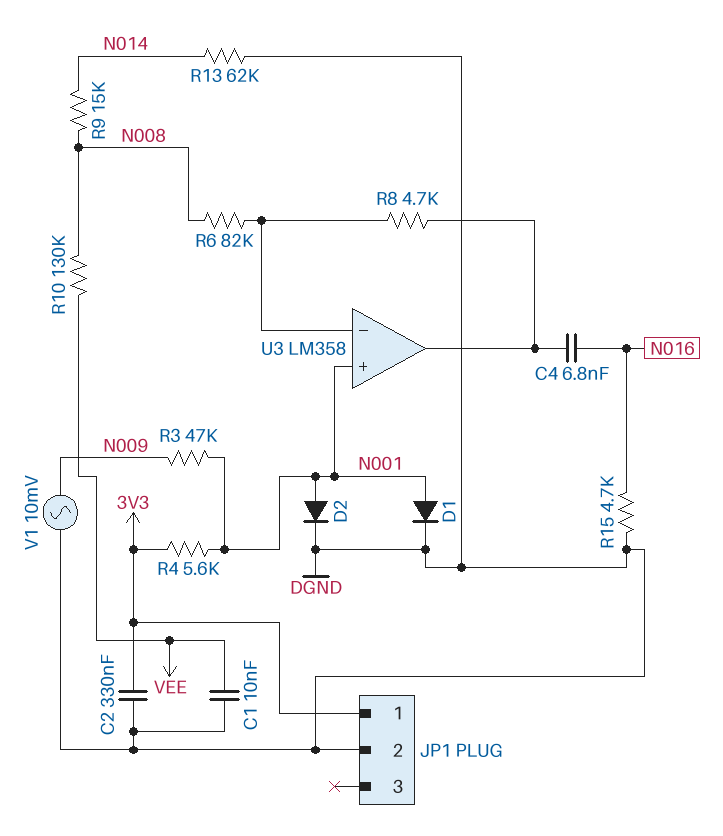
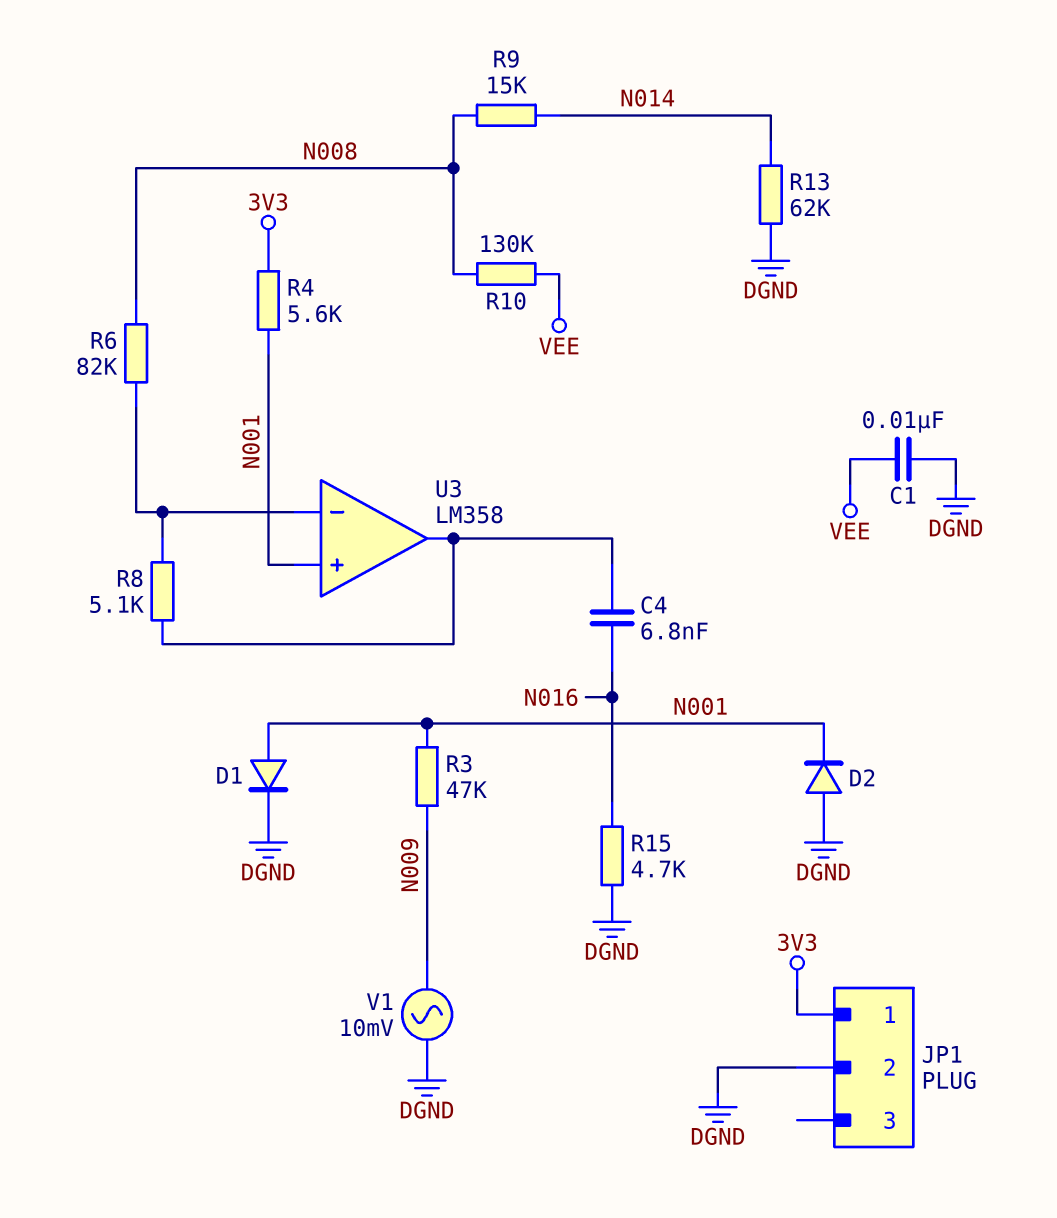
C2: 330nF (3V3, DGND) -> none
D2: diode (A N001, K DGND) -> diode (A DGND, K N001)
R8: 4.7k (U3/in-, U3/out) -> 5.1k (U3/in-, U3/out)

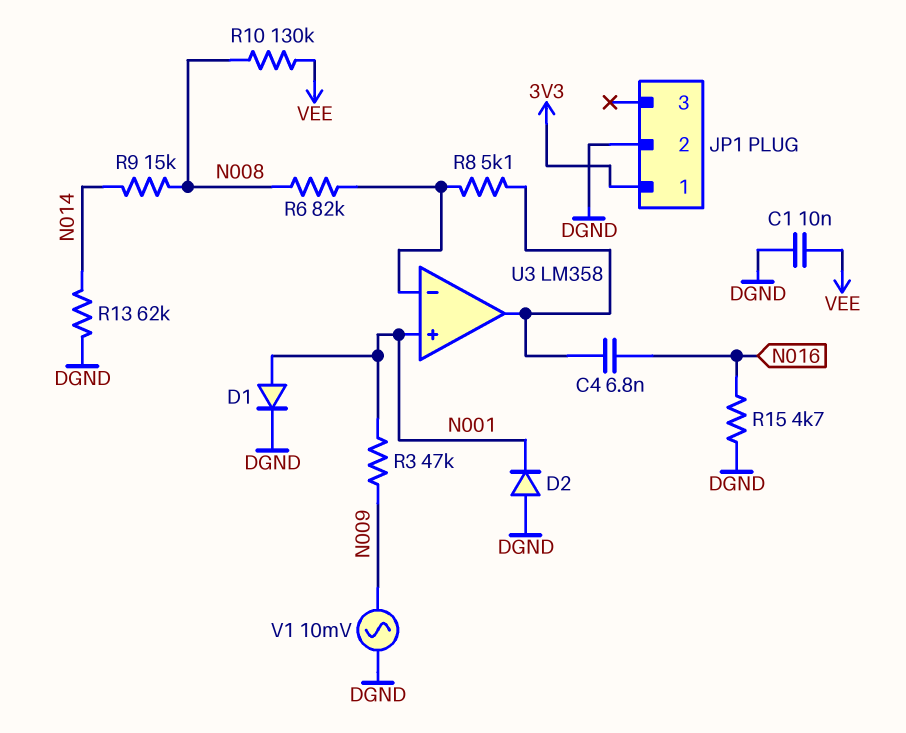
R4: 5.6k (3V3, N001) -> none

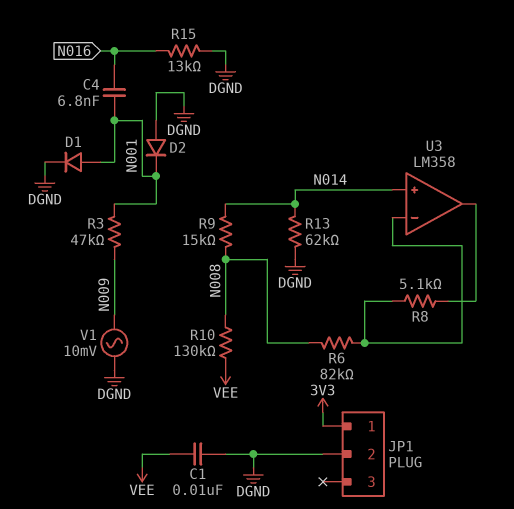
C4: 6.8nF (N016, U3/out) -> 6.8nF (N001, N016)
R15: 4.7k (DGND, N016) -> 13k (DGND, N016)
U3 pin in+: N001 -> N014

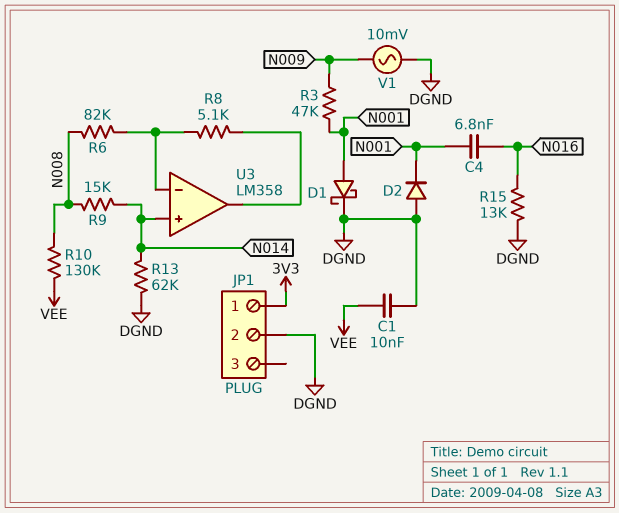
D1: diode (A N001, K DGND) -> schottky (A N001, K DGND)

